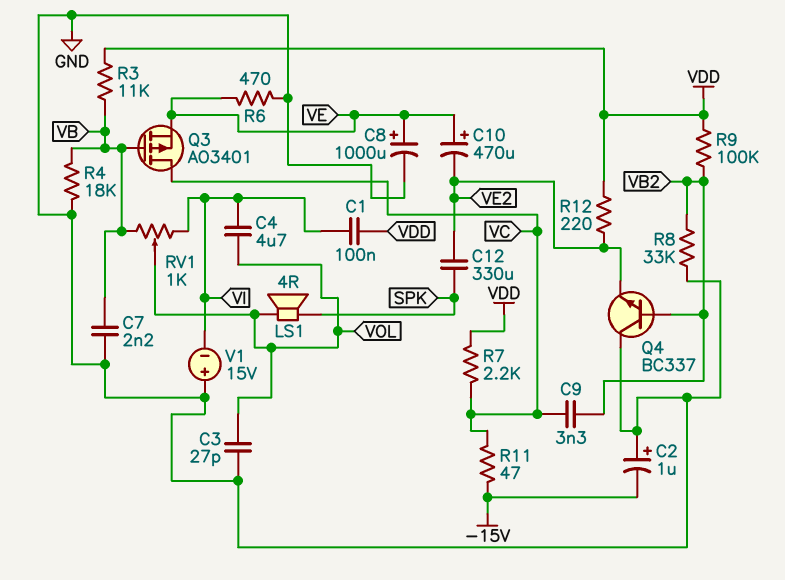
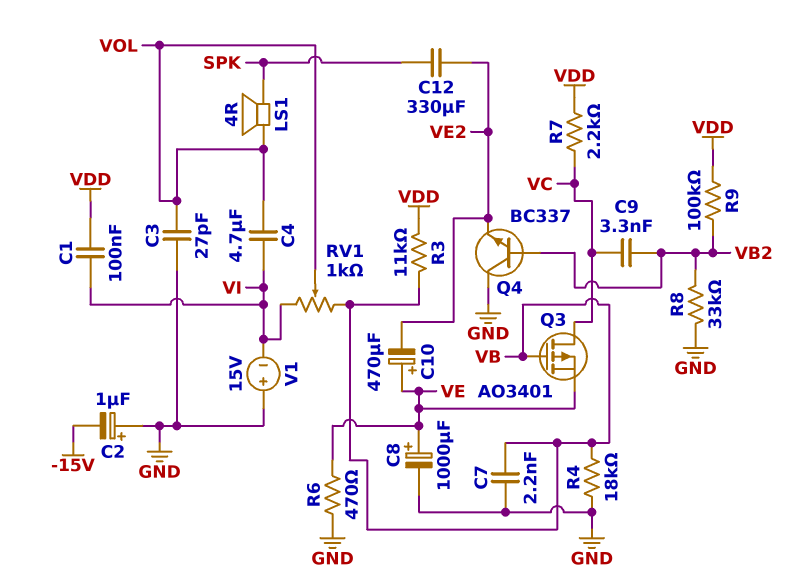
R11: 47 (-15V, VC) -> none
R12: 220 (VDD, VE2) -> none

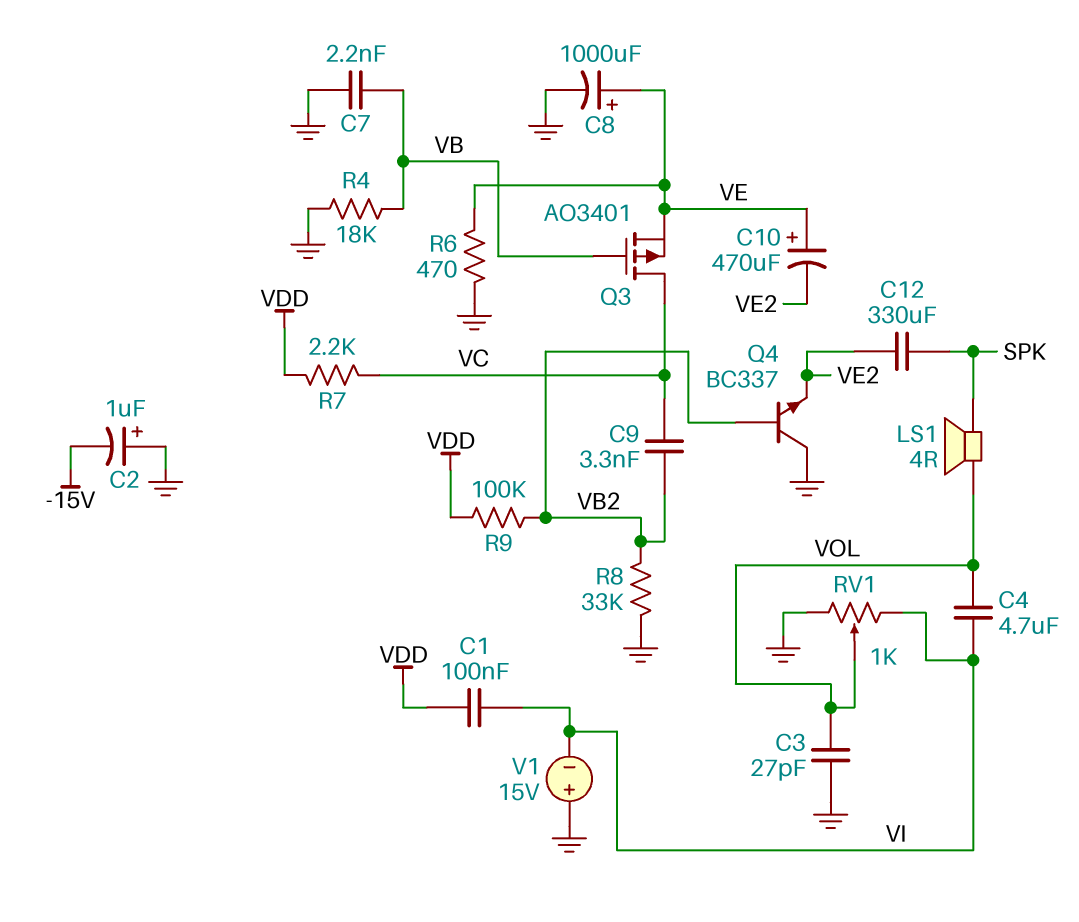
R3: 11k (VB, VDD) -> none
RV1: 1k (VB, VI, wiper VOL) -> 1k (GND, VI, wiper VOL)

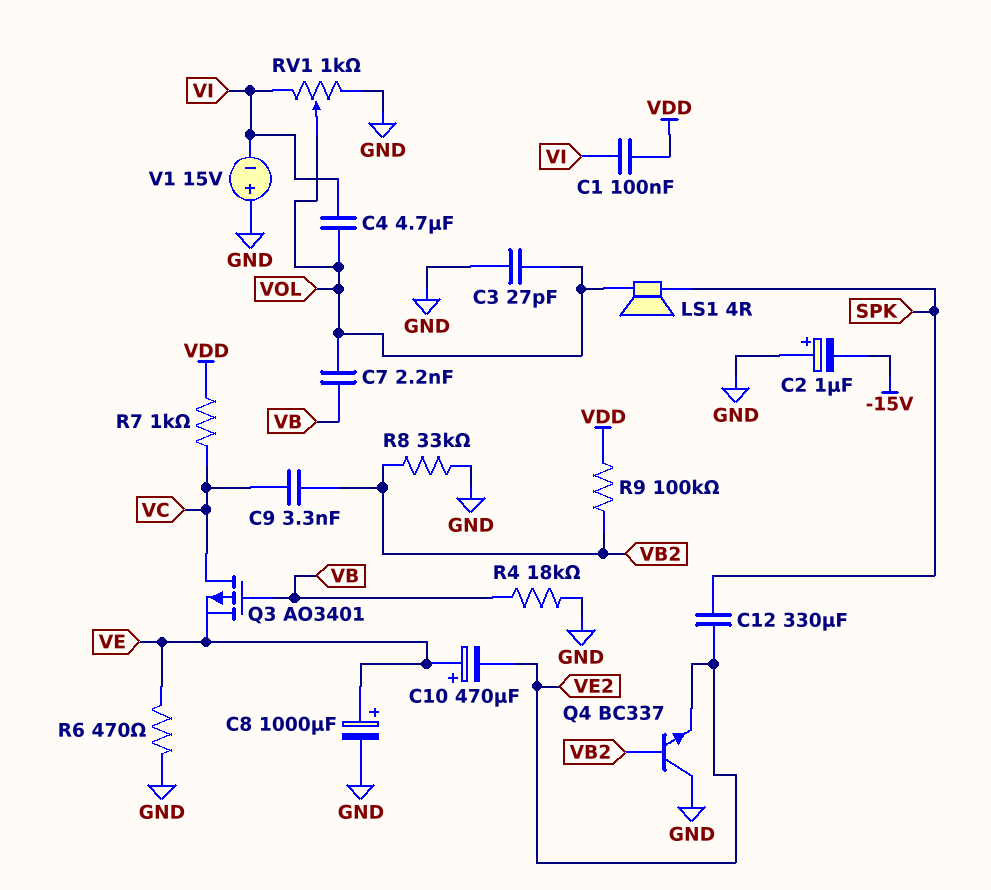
C7: 2.2nF (GND, VB) -> 2.2nF (VB, VOL)
R7: 2.2k (VC, VDD) -> 1k (VC, VDD)

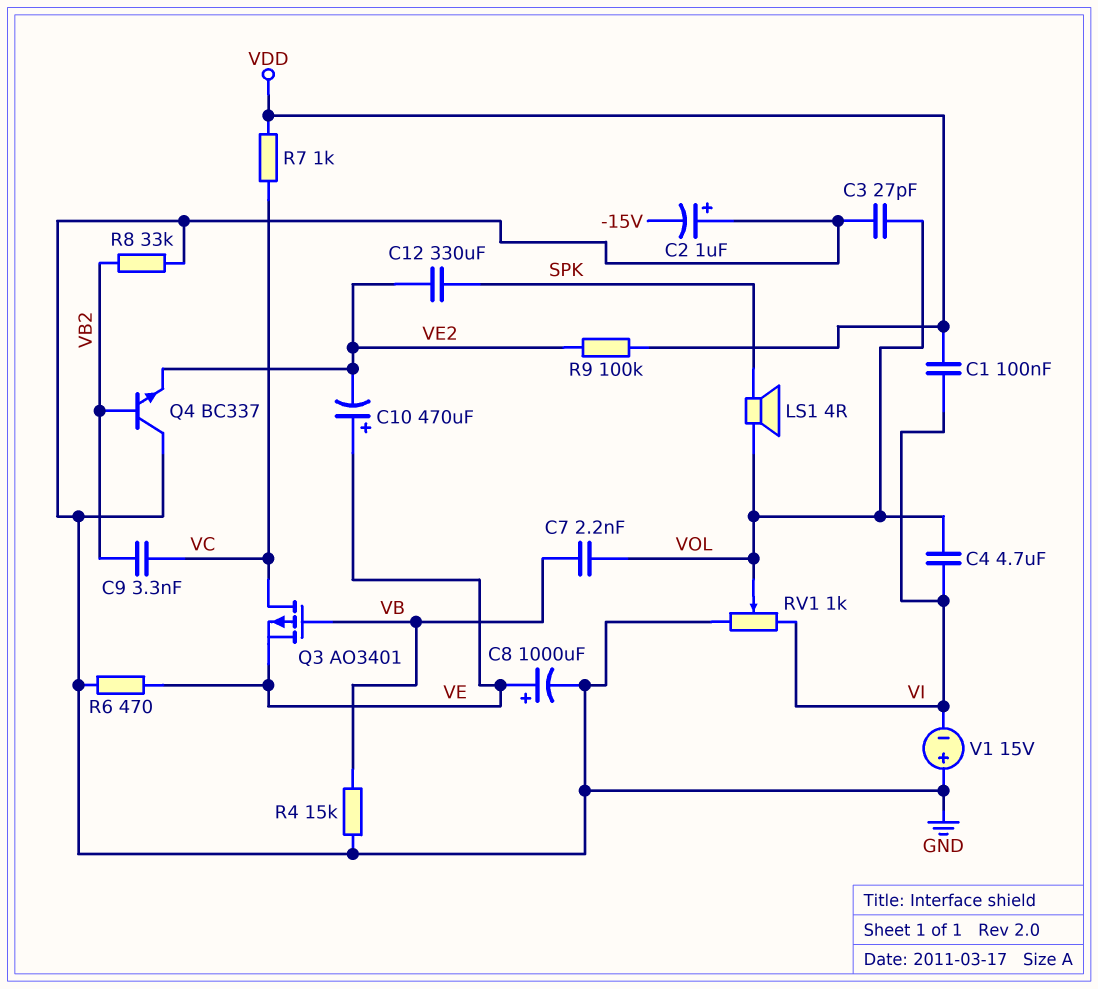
R4: 18k (GND, VB) -> 15k (GND, VB)
R9: 100k (VB2, VDD) -> 100k (VDD, VE2)

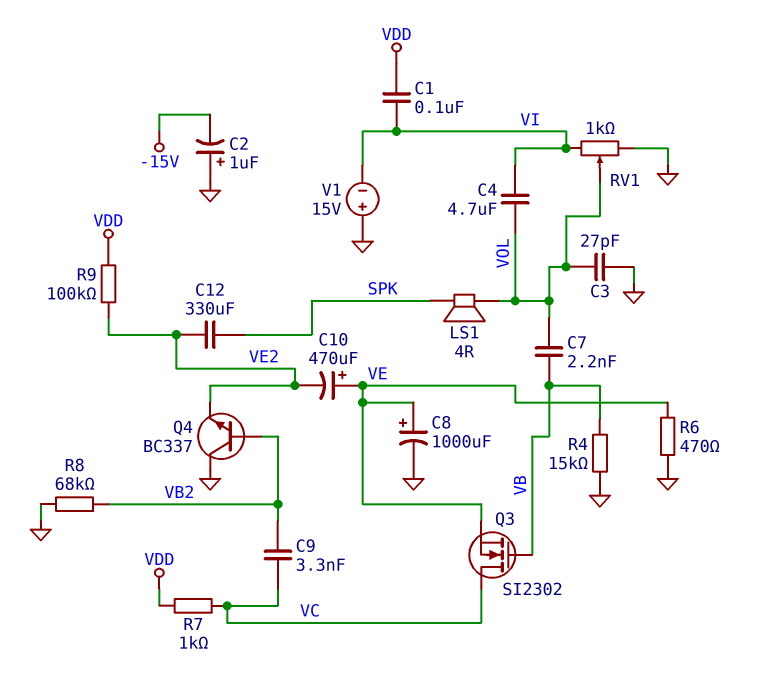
Q3: PMOS AO3401 (G VB, D VC, S VE) -> NMOS SI2302 (G VB, D VC, S VE)
R8: 33k (GND, VB2) -> 68k (GND, VB2)

